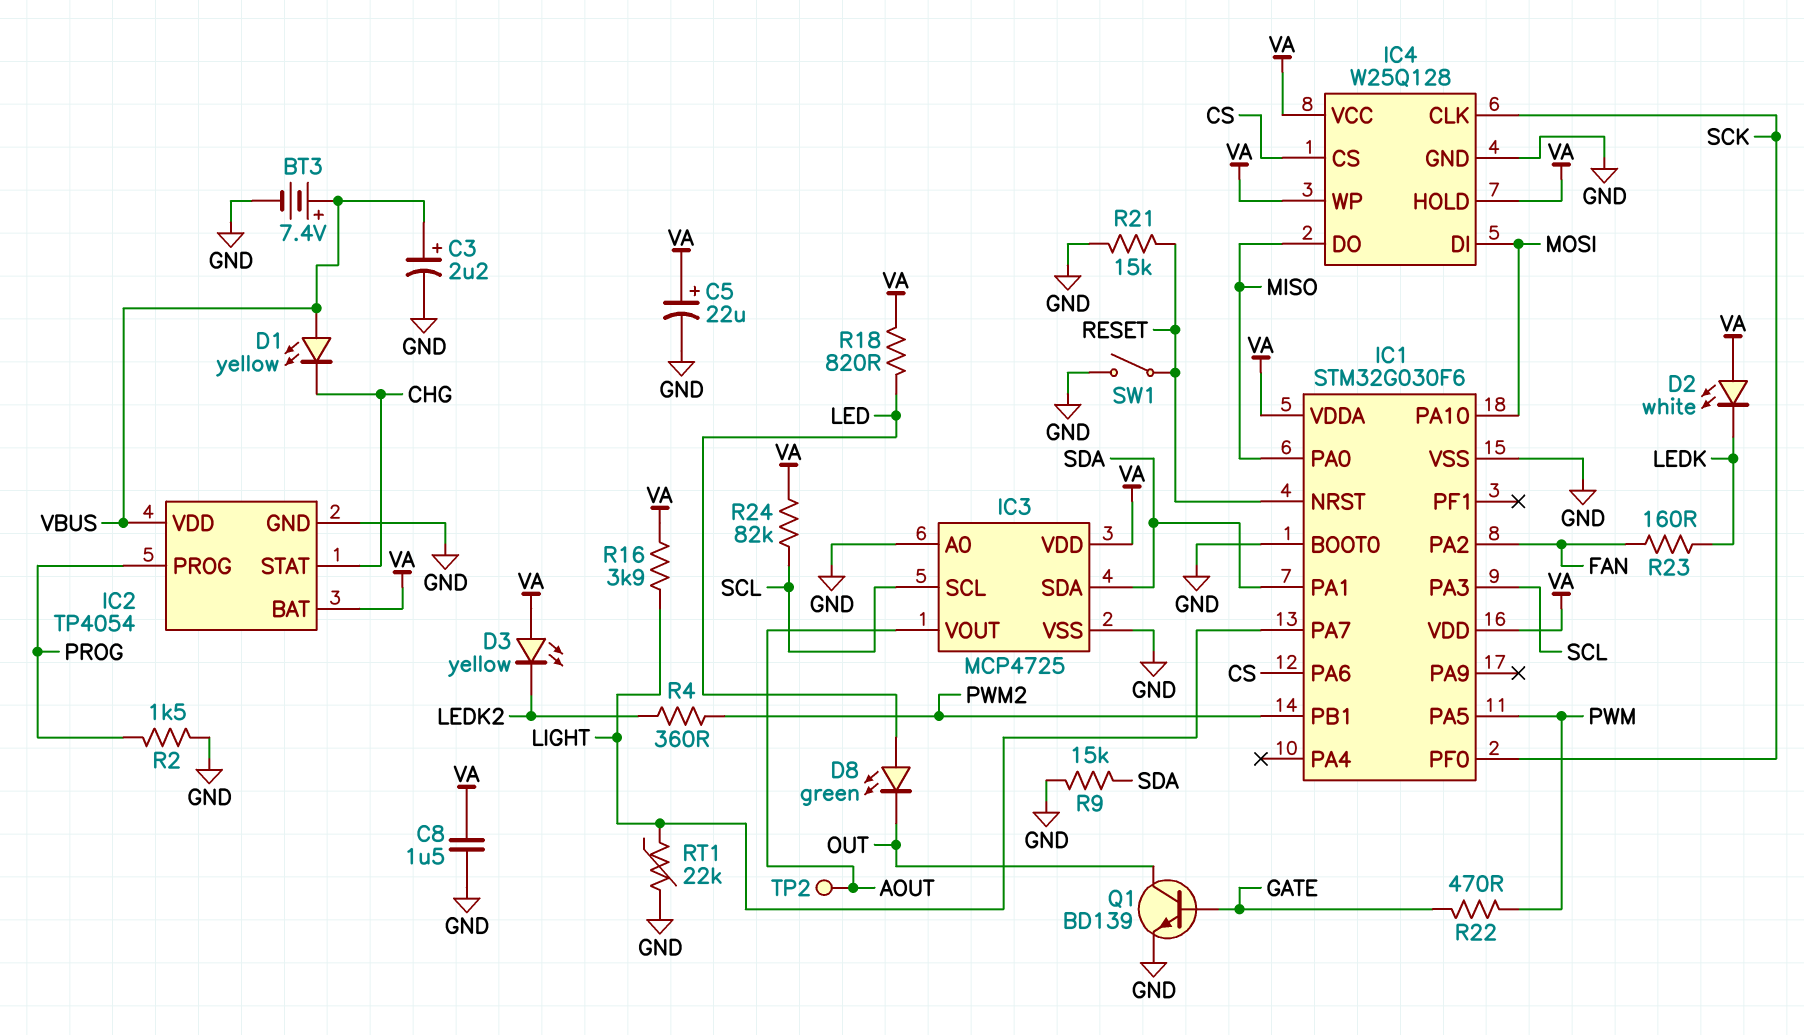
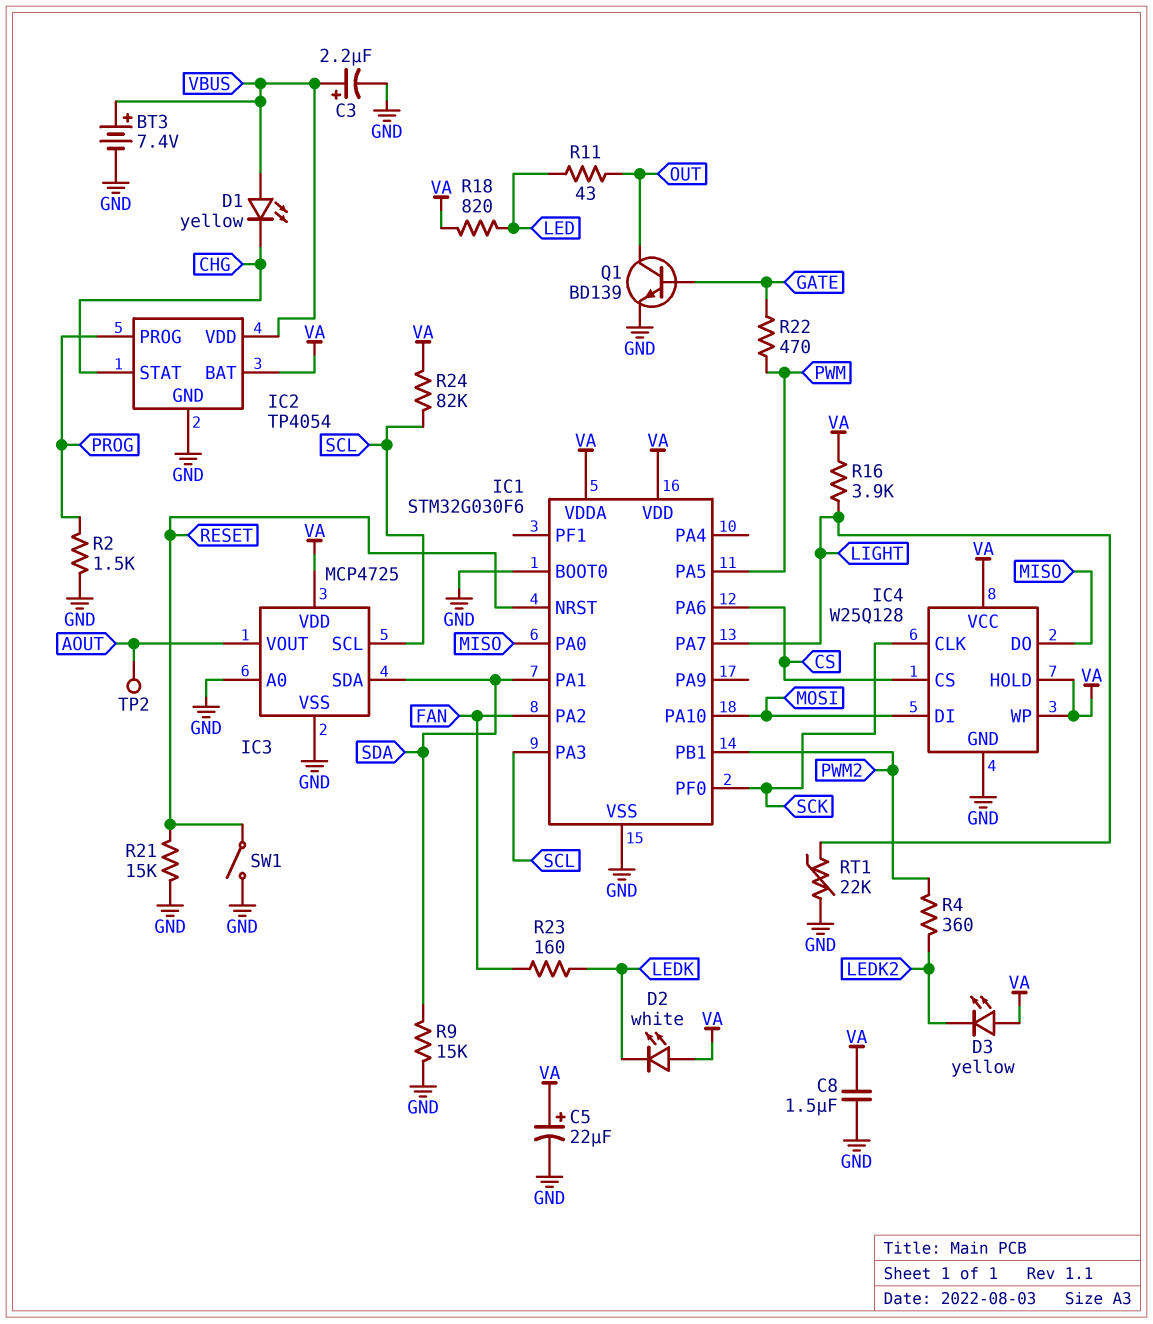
D8: LED green (A LED, K OUT) -> none
R11: none -> 43 (LED, OUT)

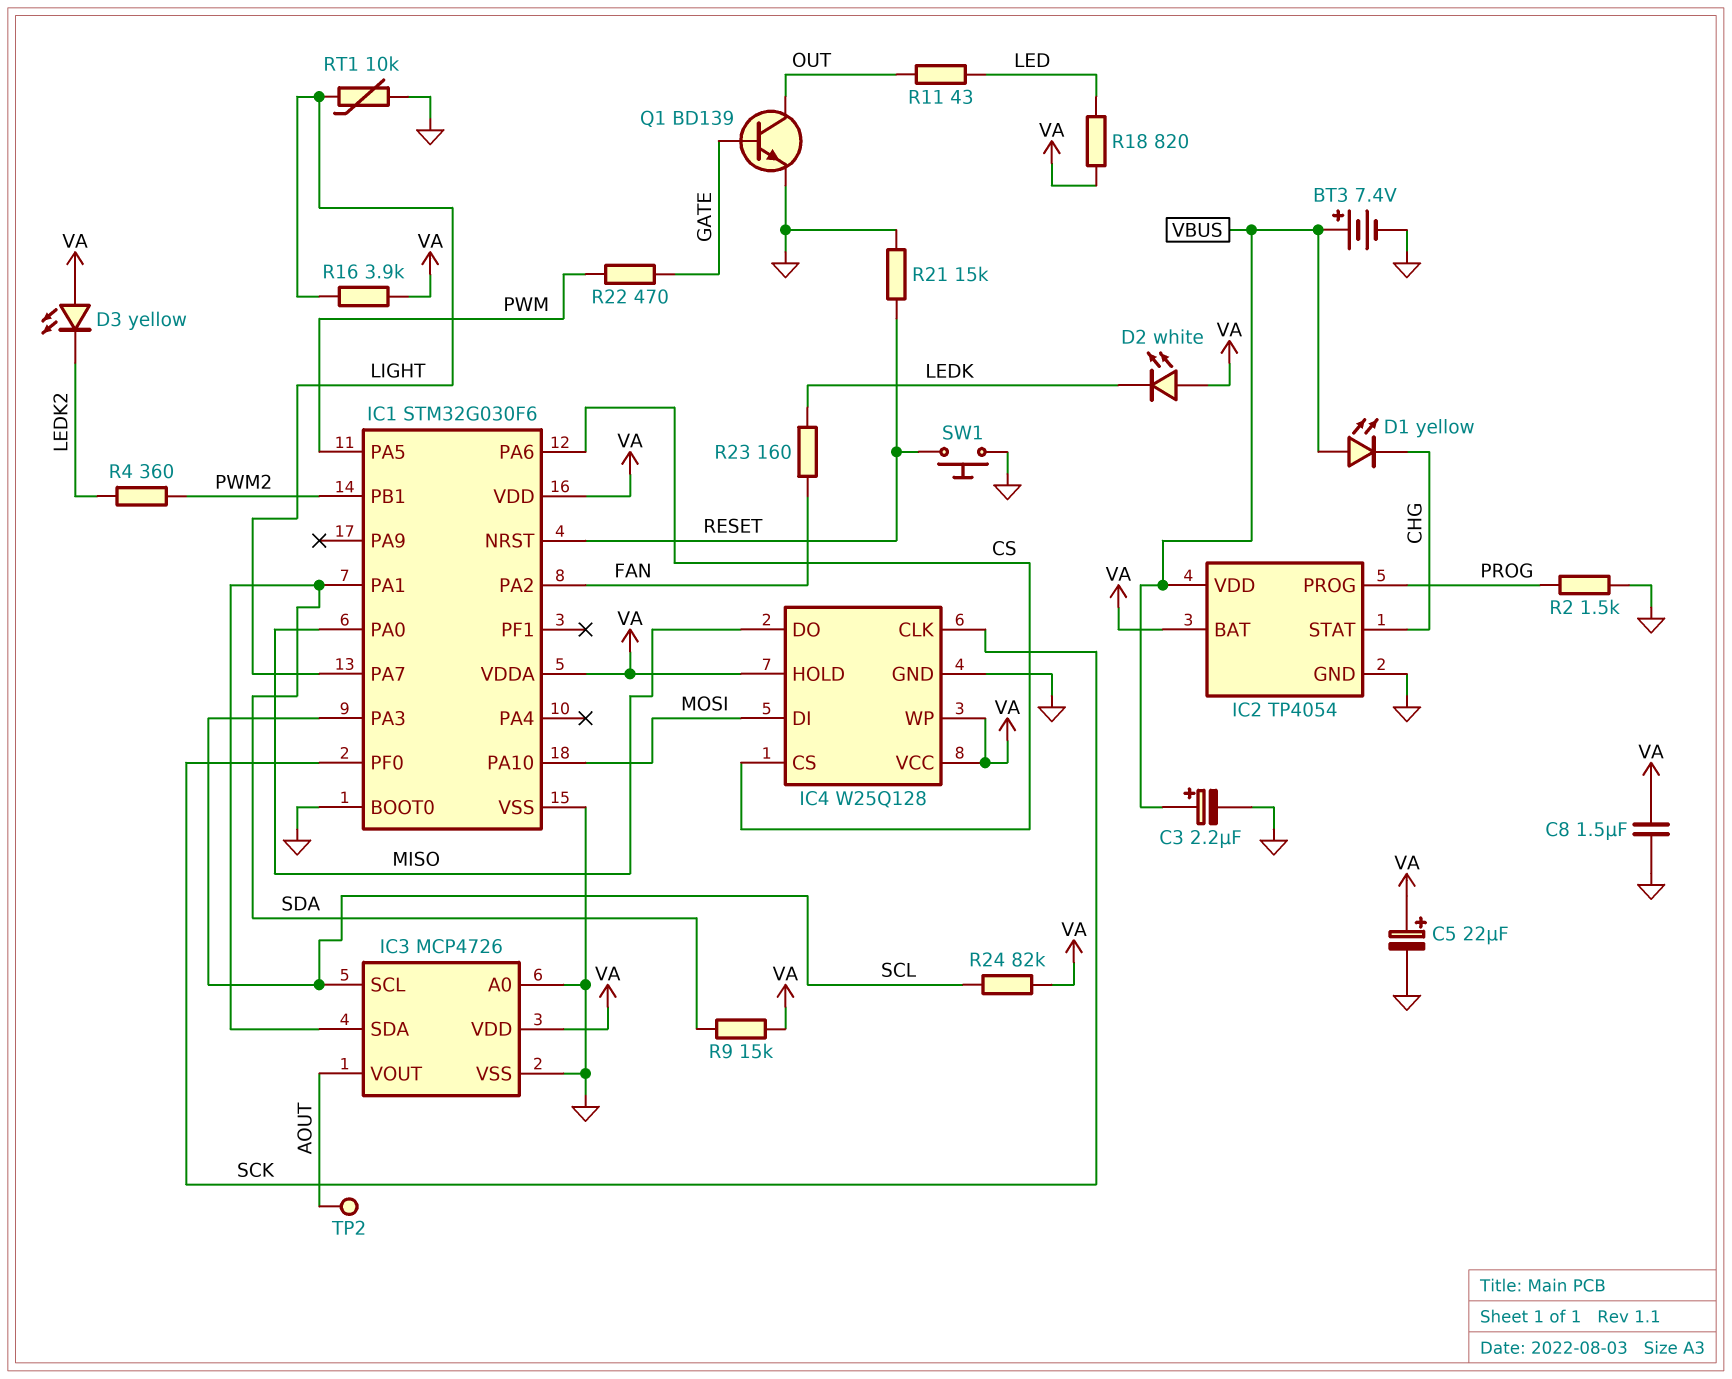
IC3: MCP4725 -> MCP4726
R9: 15k (GND, SDA) -> 15k (SDA, VA)
RT1: 22k (GND, LIGHT) -> 10k (GND, LIGHT)
SW1: switch (GND, RESET) -> button (GND, RESET)

